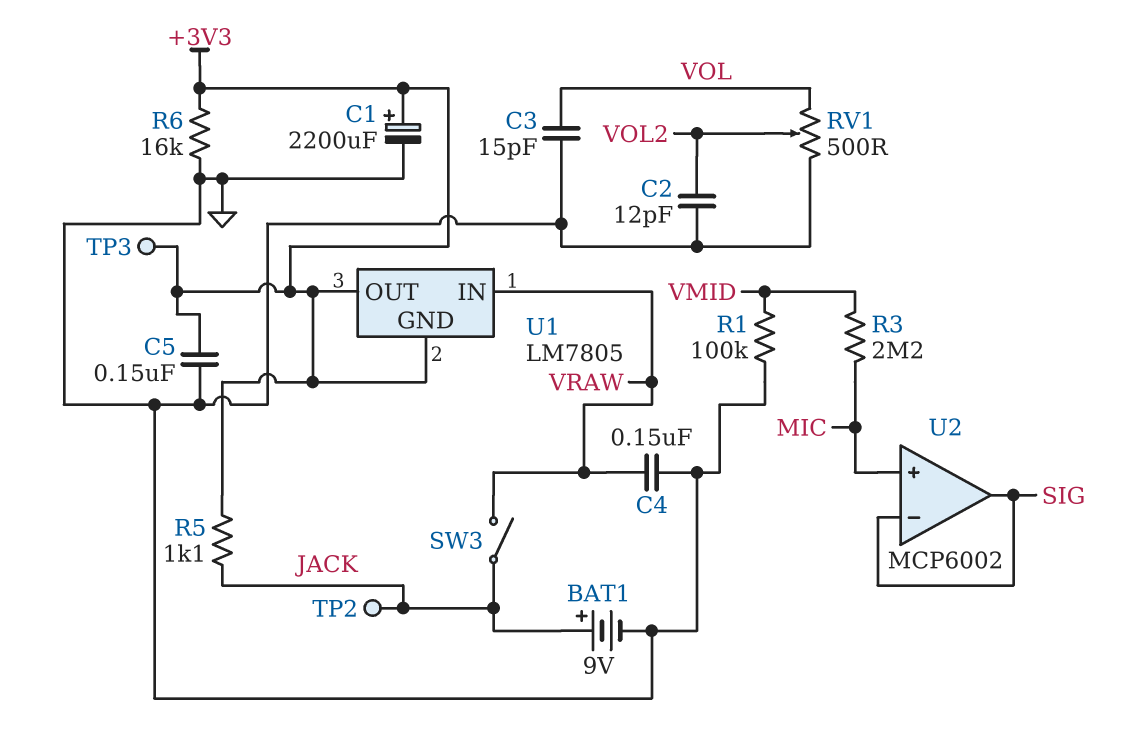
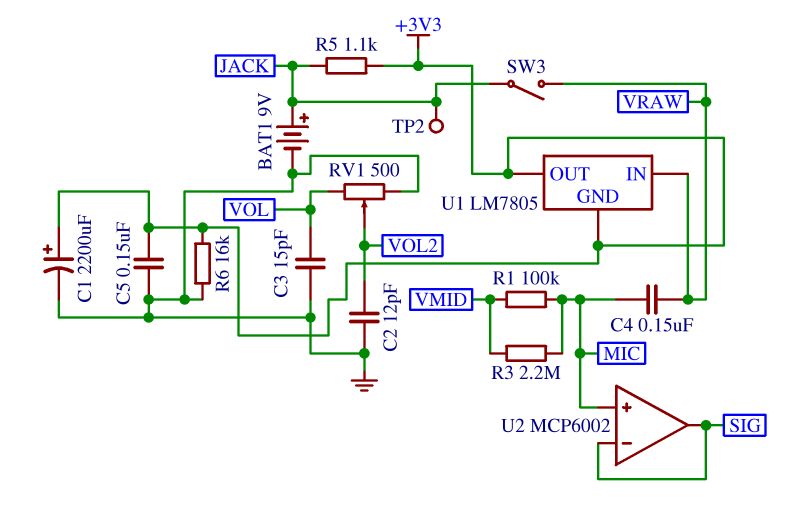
C4: 150nF (GND, VRAW) -> 150nF (MIC, VRAW)
R1: 100k (GND, VMID) -> 100k (MIC, VMID)
TP3: test point (+3V3) -> none

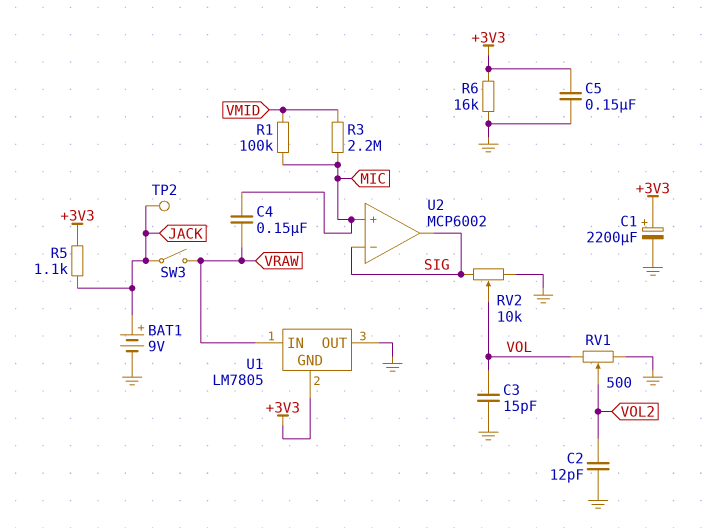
RV2: none -> 10k (GND, SIG, wiper VOL)
U1 pin OUT: +3V3 -> GND

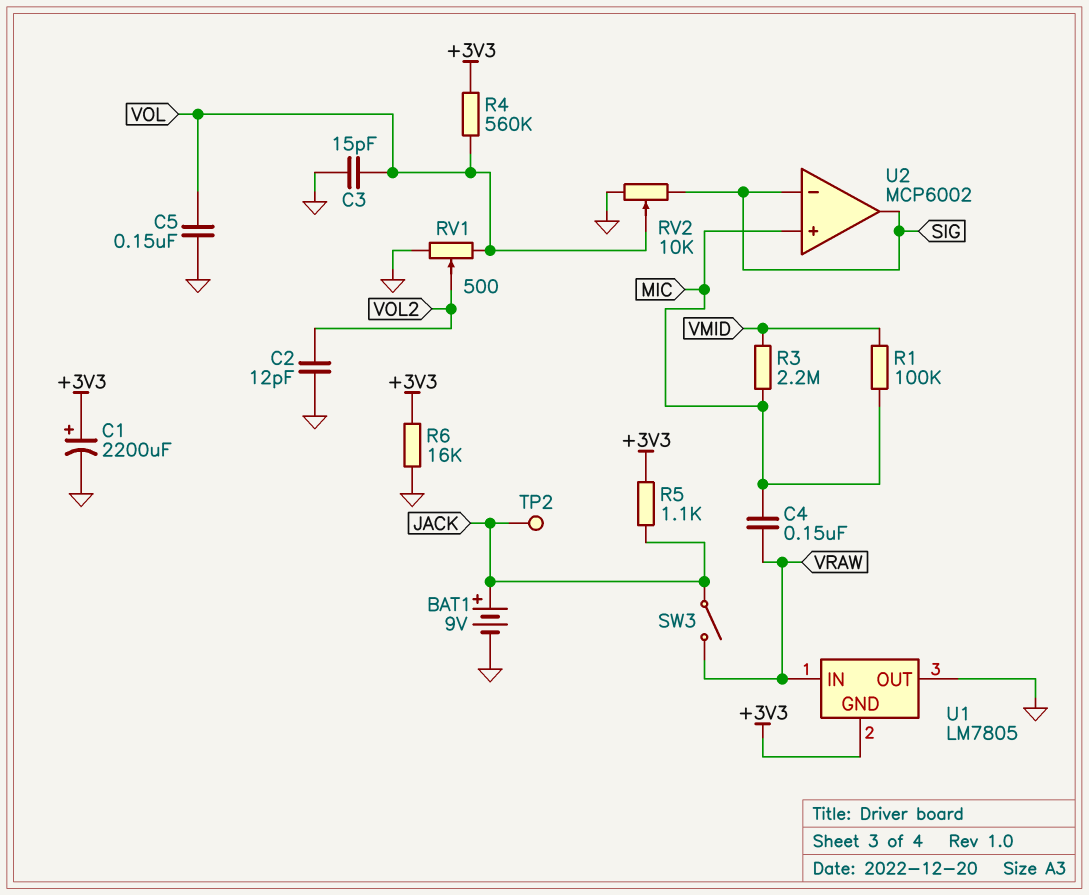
C5: 150nF (+3V3, GND) -> 150nF (GND, VOL)
R4: none -> 560k (+3V3, VOL)

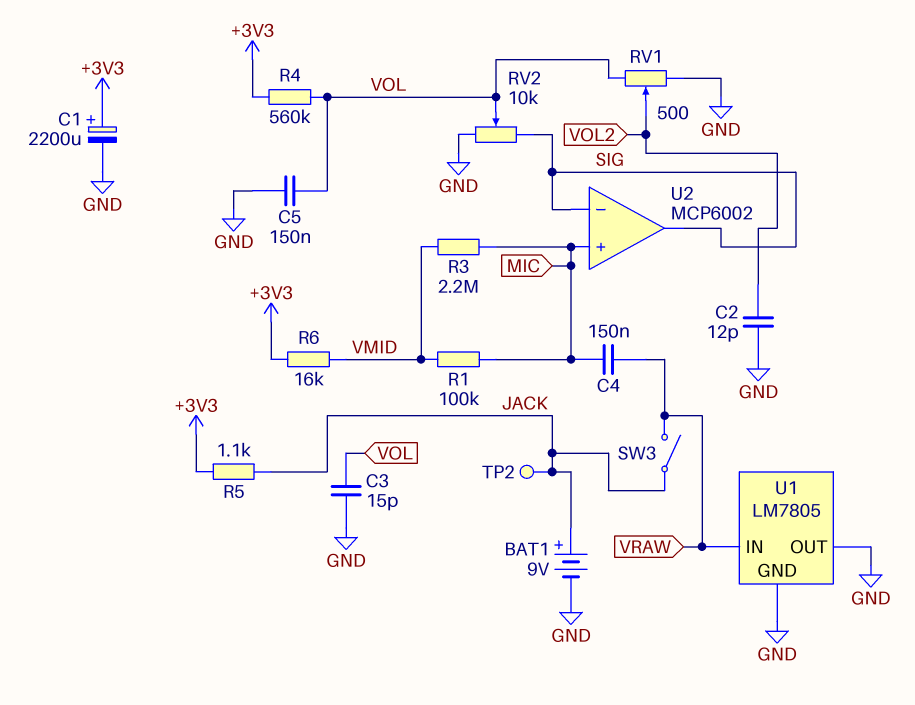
R6: 16k (+3V3, GND) -> 16k (+3V3, VMID)
U1 pin GND: +3V3 -> GND

